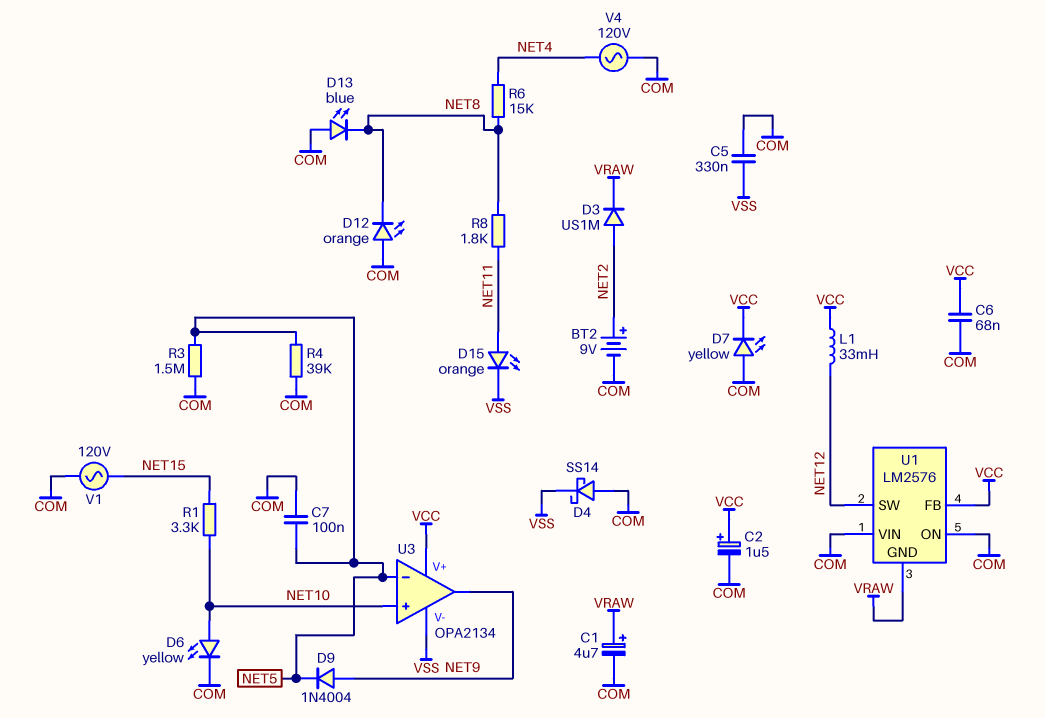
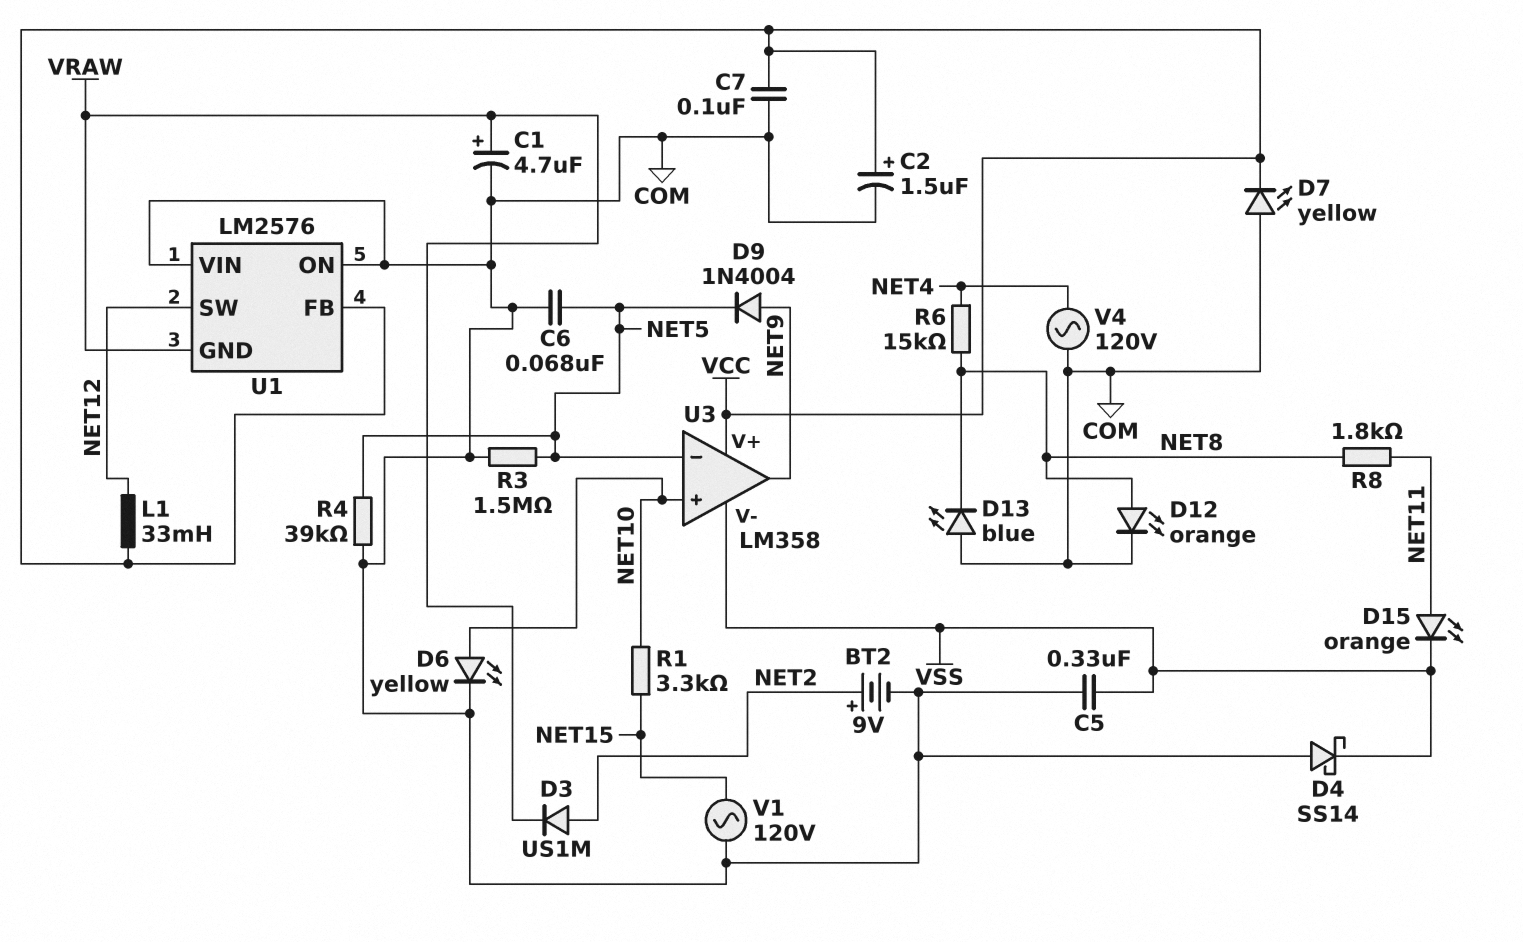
C6: 68nF (COM, VCC) -> 68nF (COM, NET5)
C7: 100nF (COM, NET5) -> 100nF (COM, VCC)
D12: LED orange (A COM, K NET8) -> LED orange (A NET8, K COM)
U3: OPA2134 -> LM358

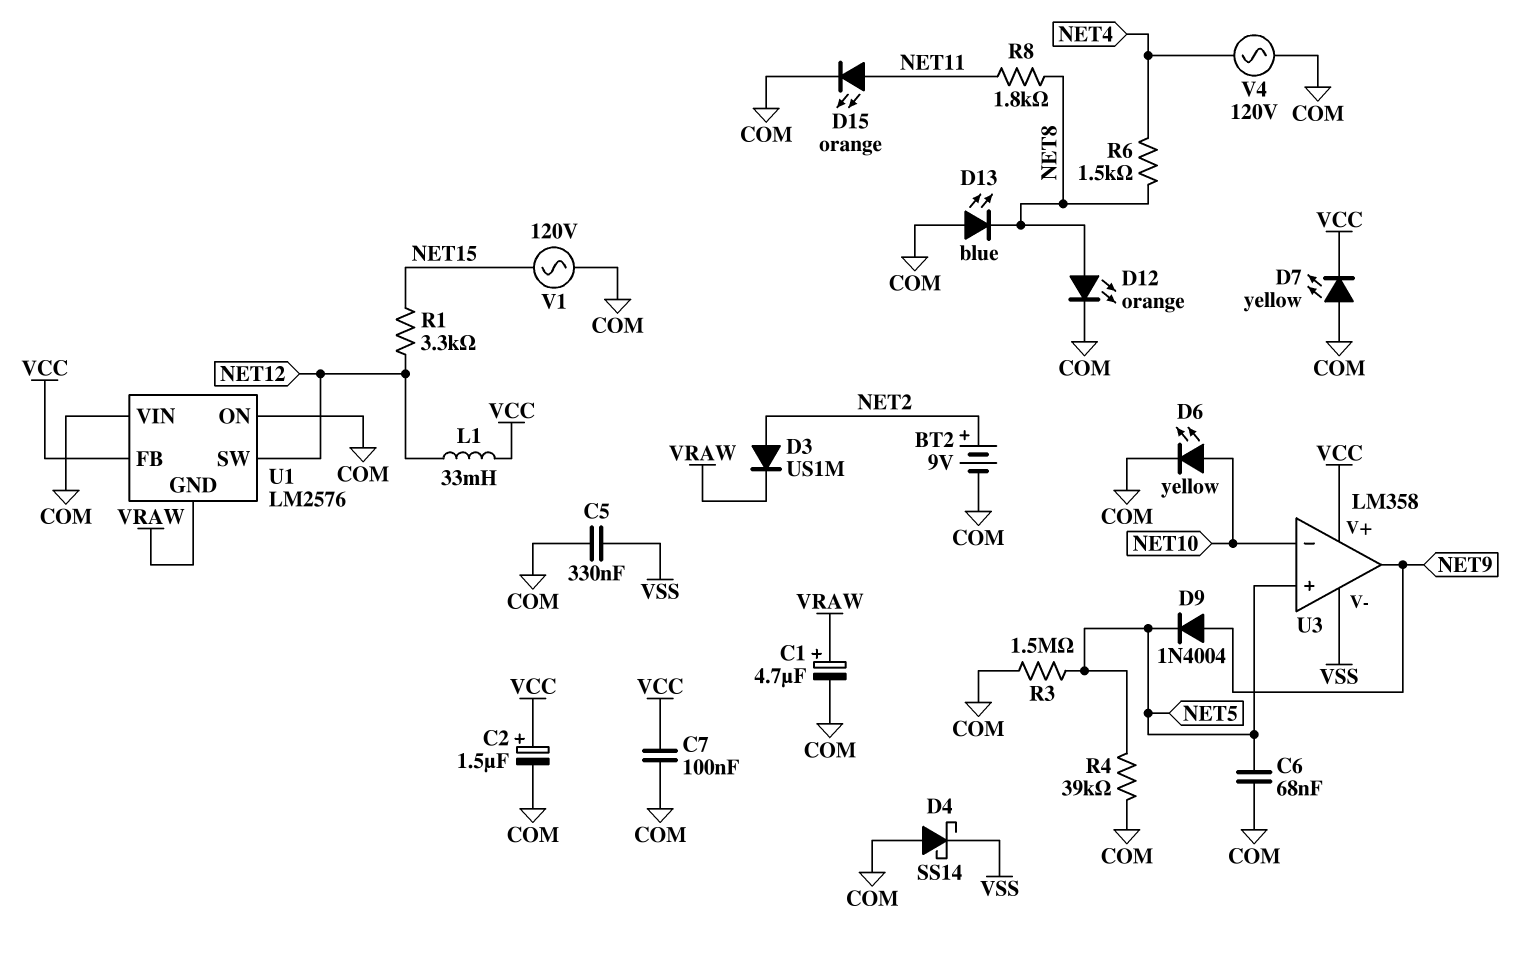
D15: LED orange (A NET11, K VSS) -> LED orange (A NET11, K COM)
R1: 3.3k (NET10, NET15) -> 3.3k (NET12, NET15)
R6: 15k (NET4, NET8) -> 1.5k (NET4, NET8)
U3 pin in+: NET10 -> NET5
U3 pin in-: NET5 -> NET10

